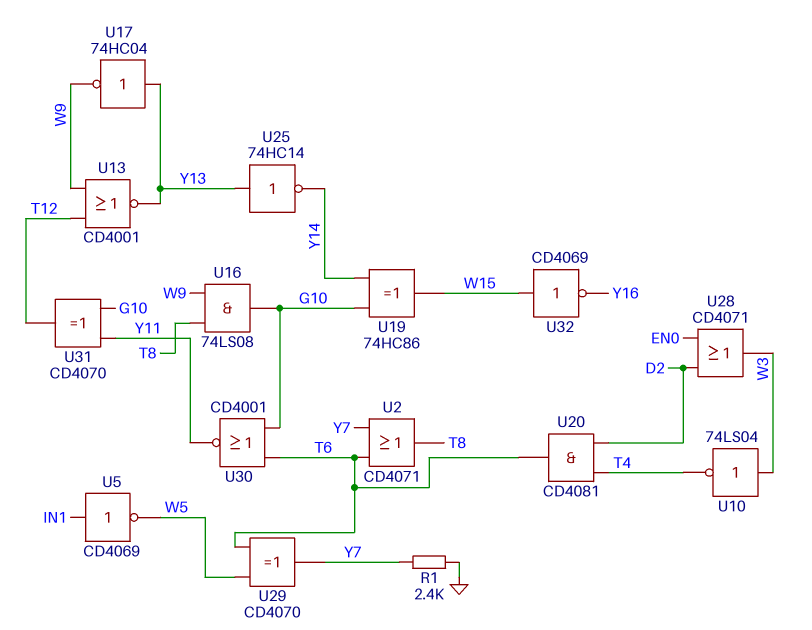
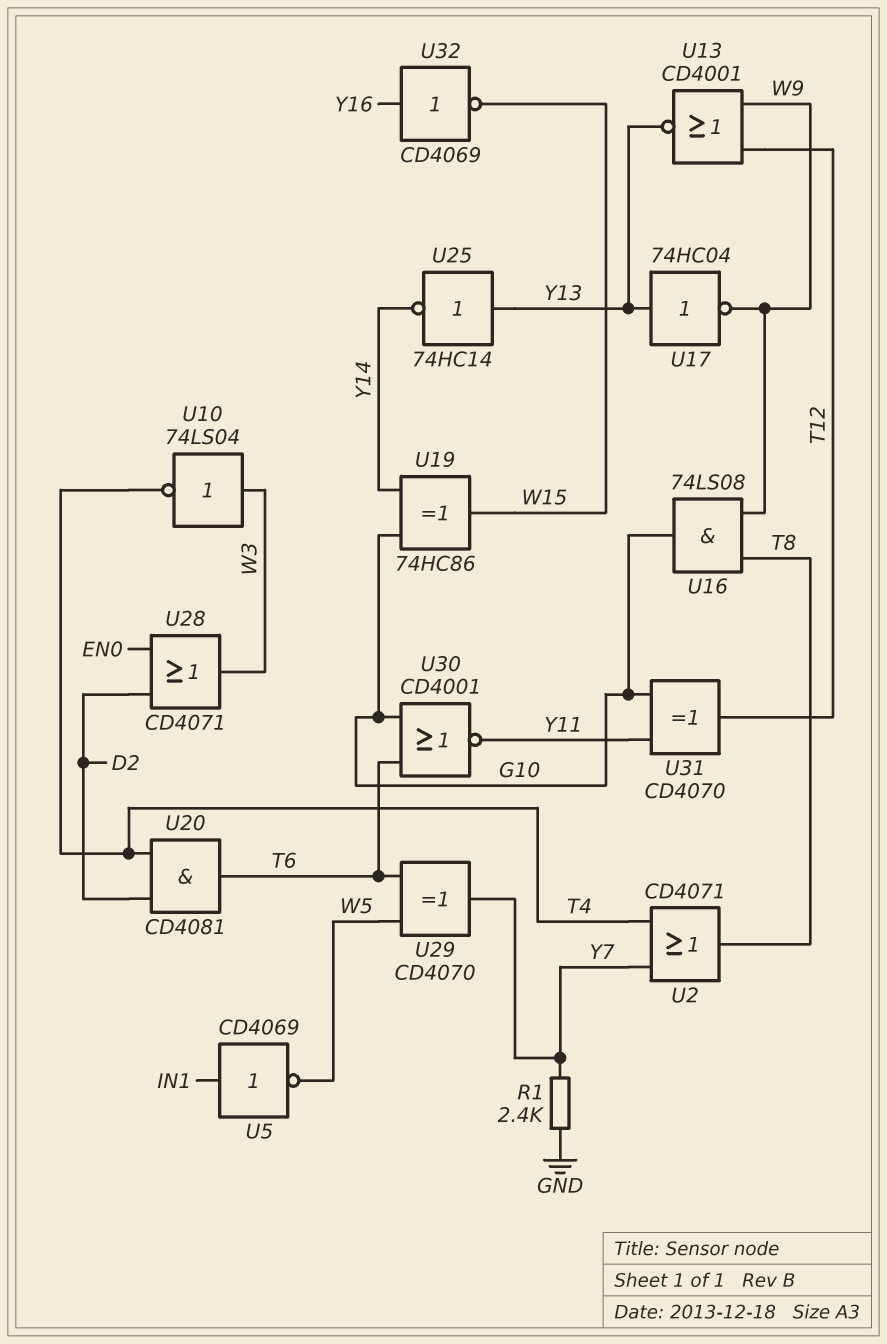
U2: OR CD4071 (in T6, in Y7, out T8) -> OR CD4071 (in T4, in Y7, out T8)
U32: NOT CD4069 (in W15, out Y16) -> NOT CD4069 (in Y16, out W15)

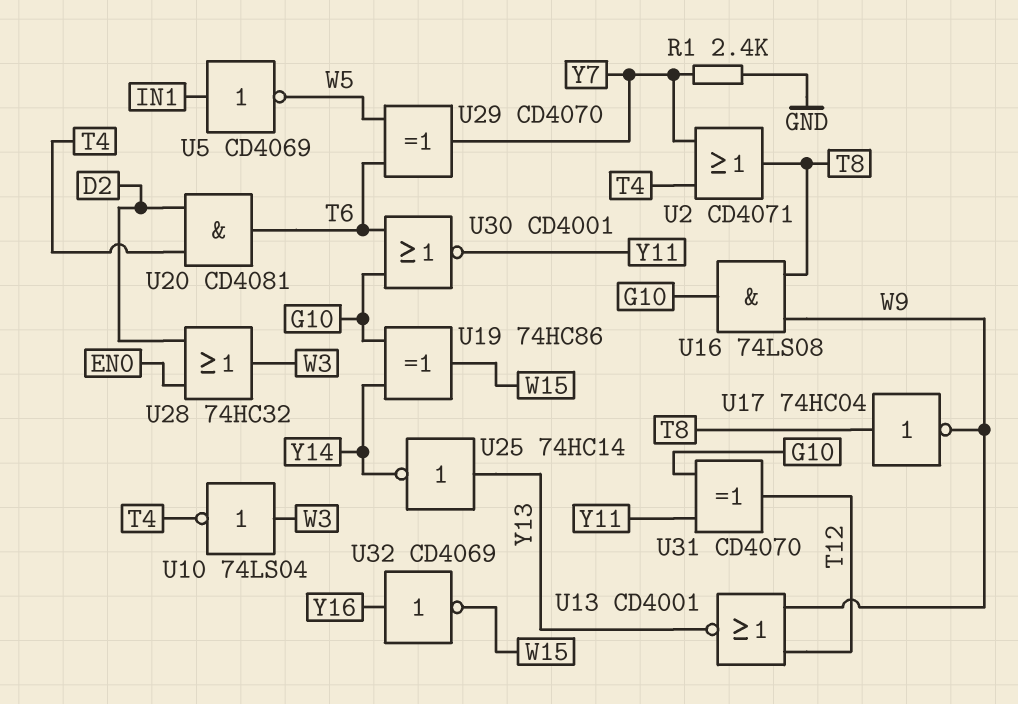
U17: NOT 74HC04 (in Y13, out W9) -> NOT 74HC04 (in T8, out W9)
U28: OR CD4071 (in D2, in EN0, out W3) -> OR 74HC32 (in D2, in EN0, out W3)

